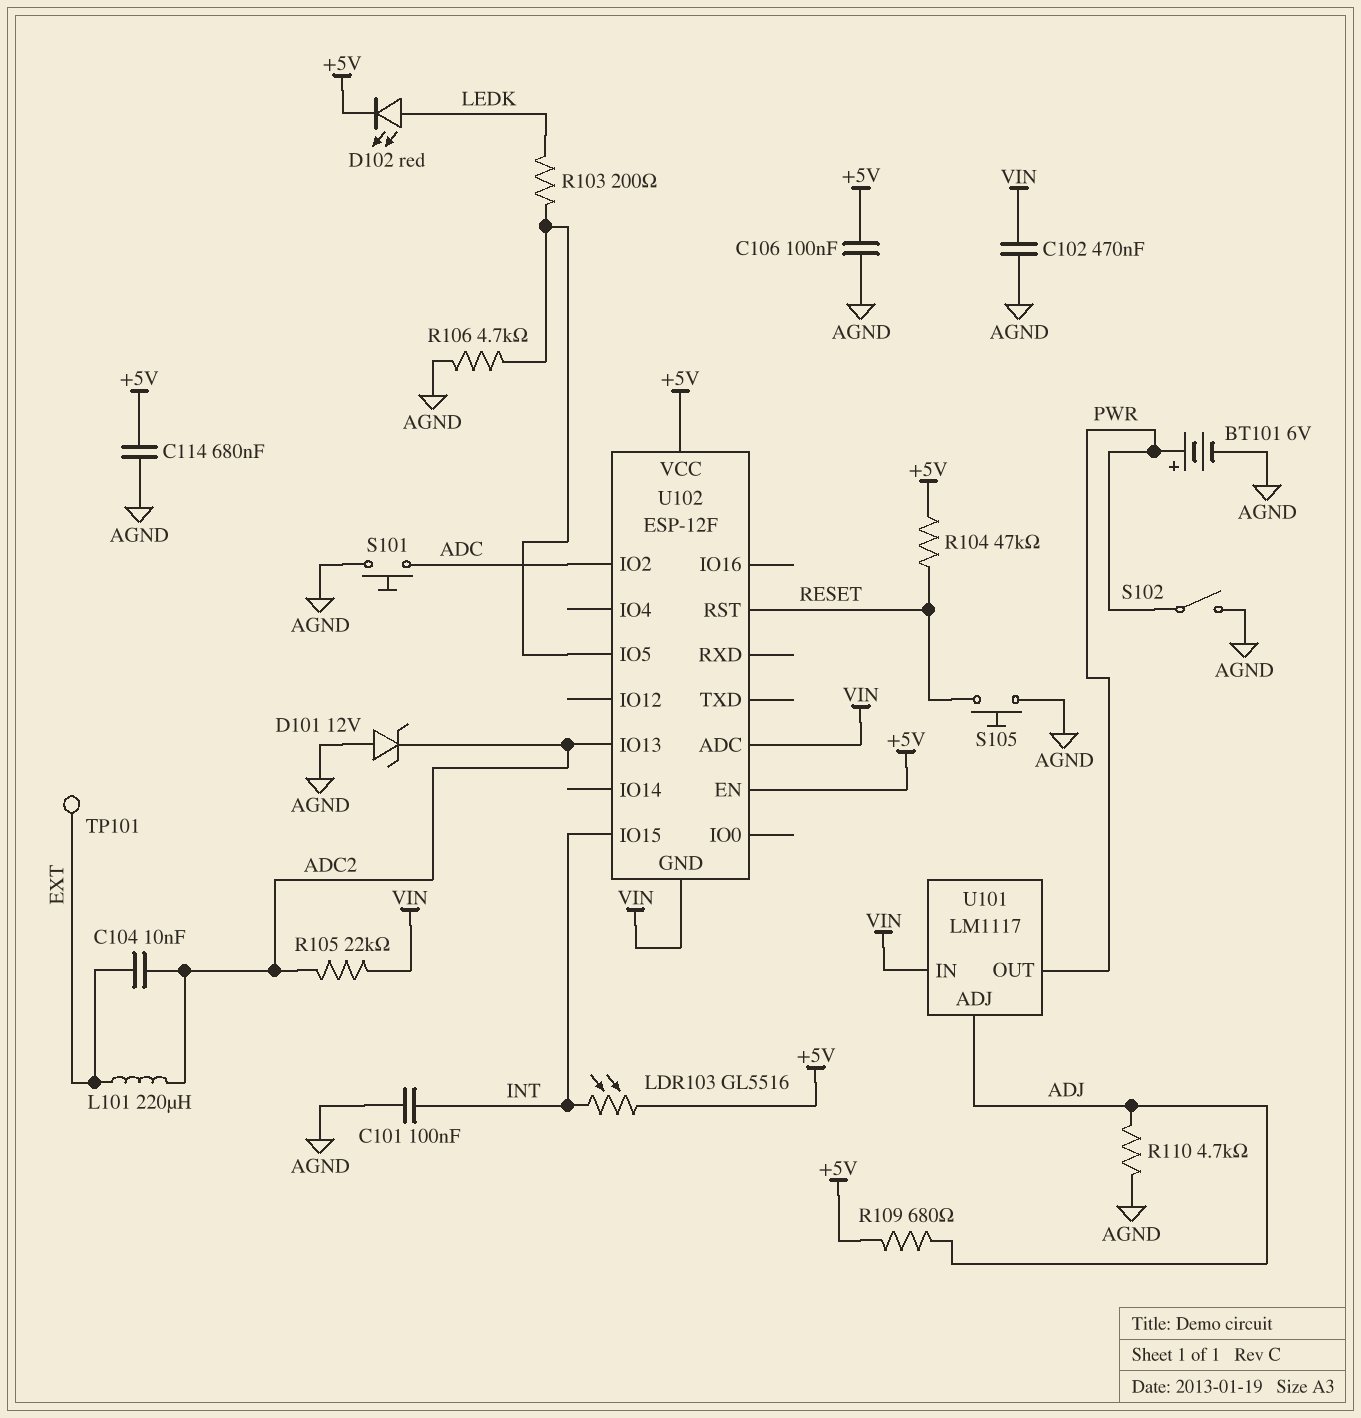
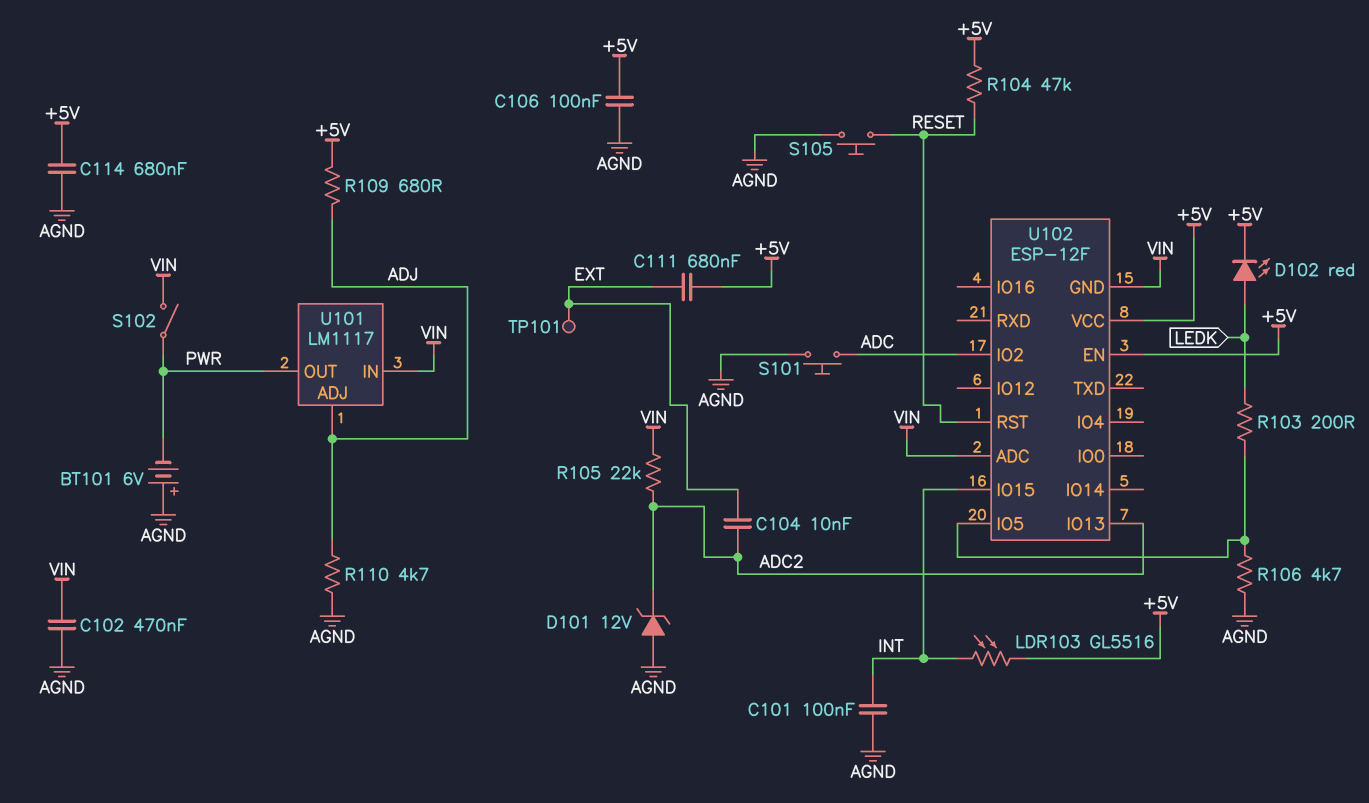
BT101: 6V (plus PWR, minus AGND) -> 6V (plus AGND, minus PWR)
C111: none -> 680nF (+5V, EXT)
L101: 220uH (ADC2, EXT) -> none
S102: switch (AGND, PWR) -> switch (PWR, VIN)

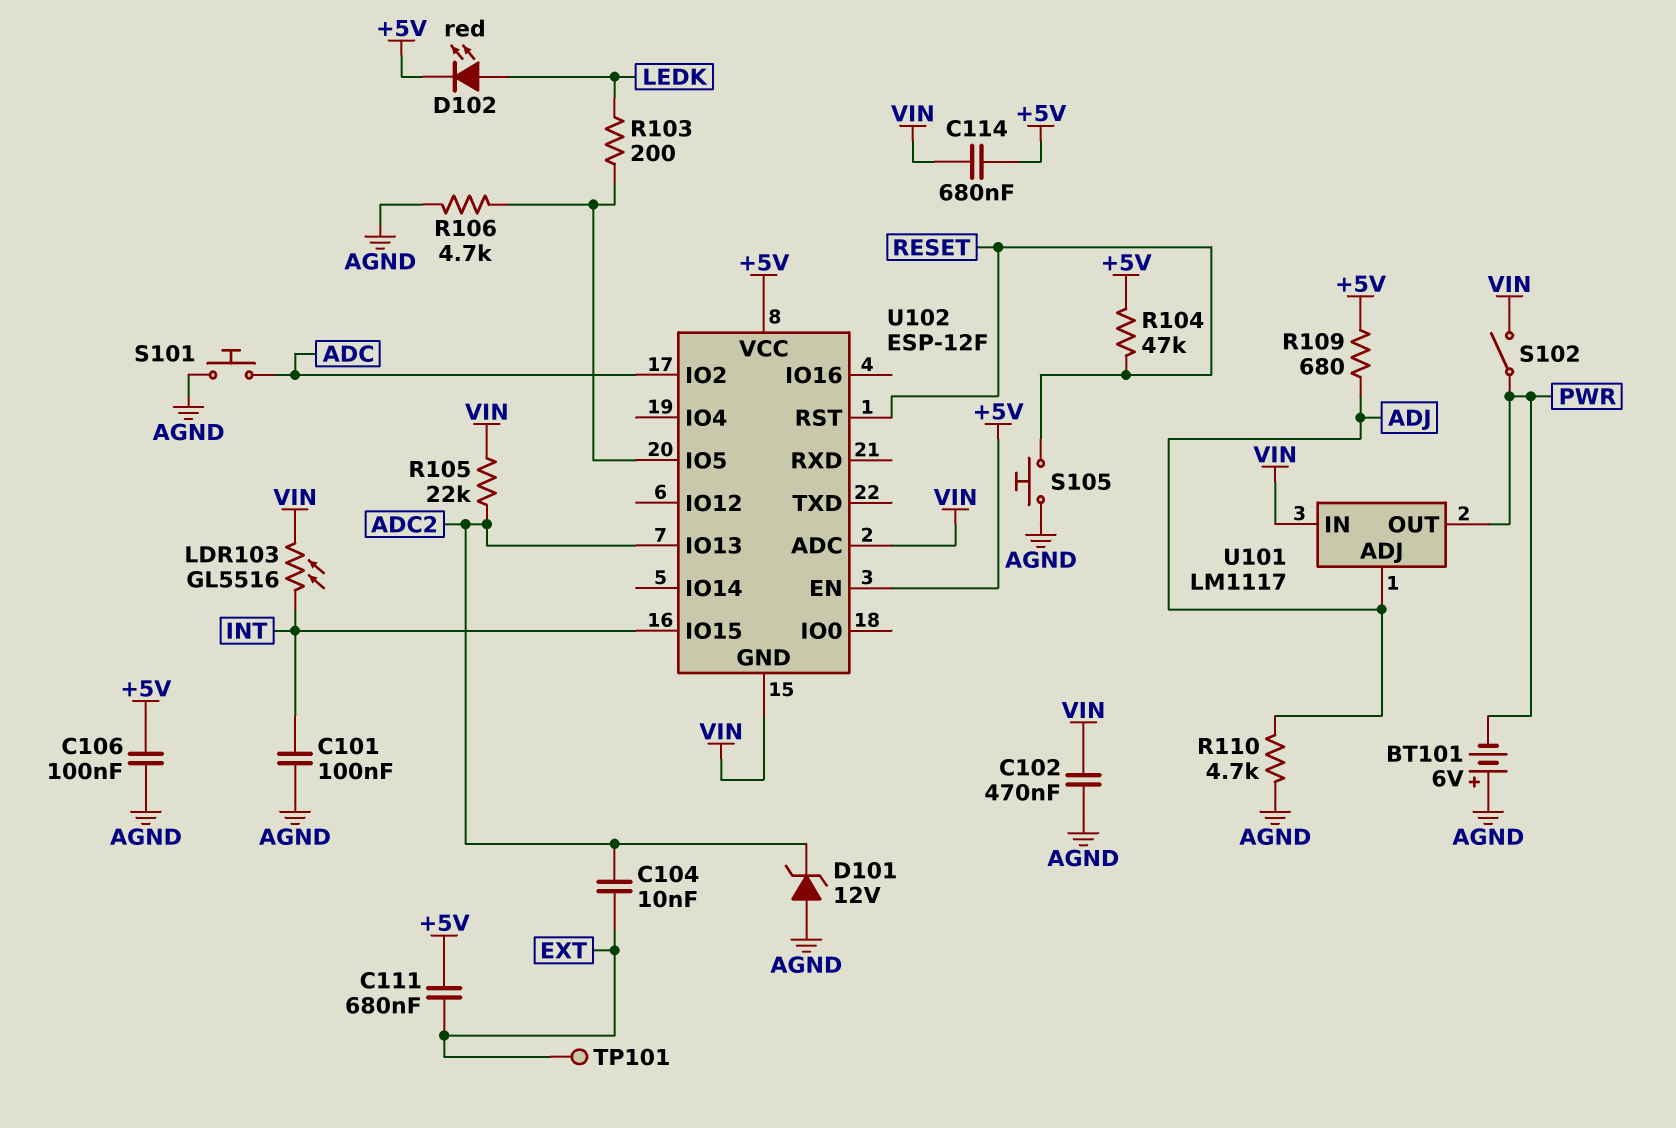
C114: 680nF (+5V, AGND) -> 680nF (+5V, VIN)
LDR103: GL5516 (+5V, INT) -> GL5516 (INT, VIN)

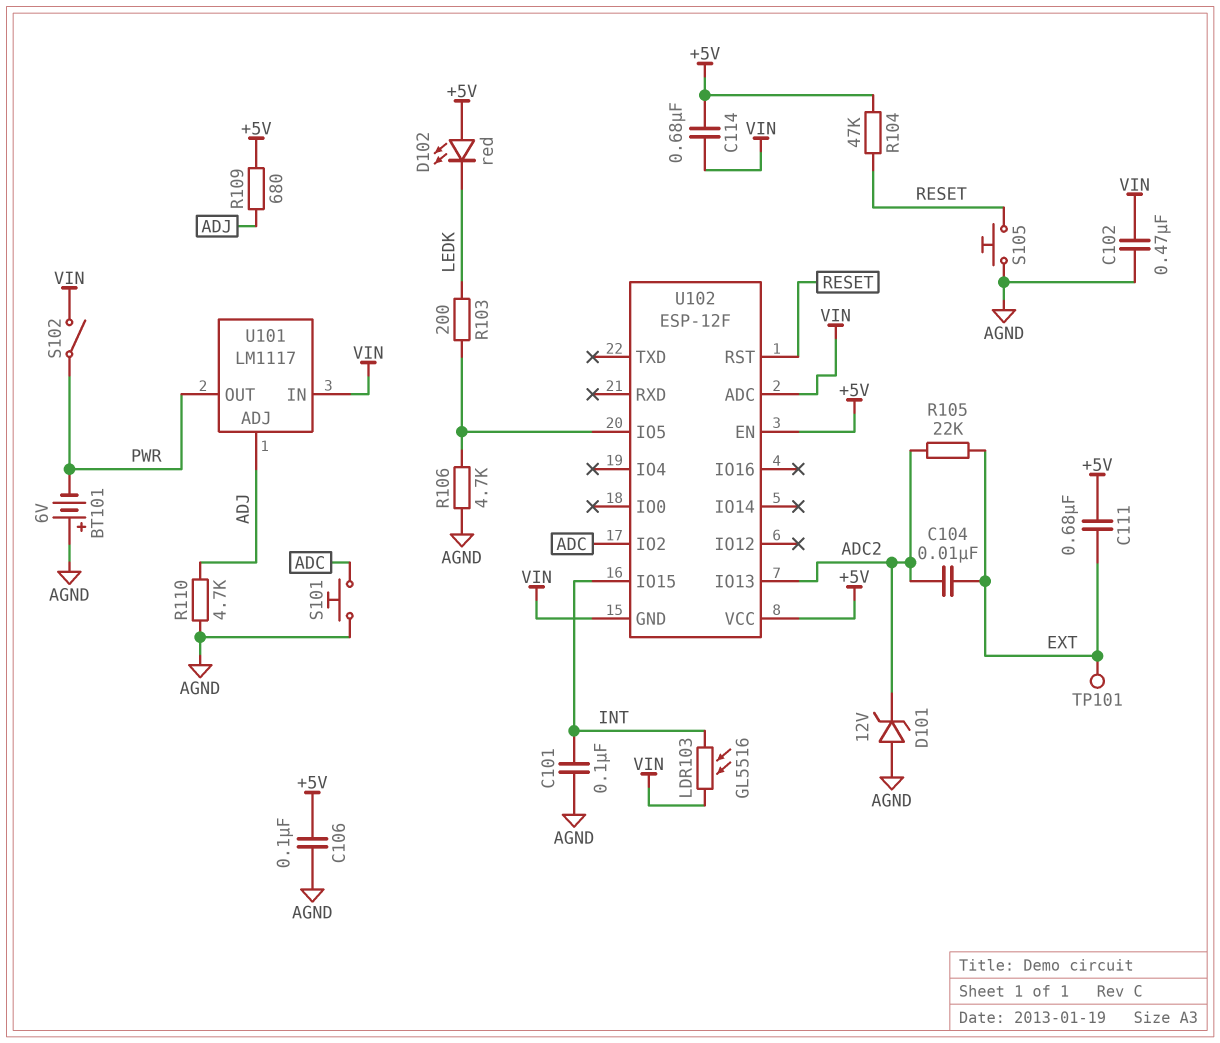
D102: LED red (A LEDK, K +5V) -> LED red (A +5V, K LEDK)
R105: 22k (ADC2, VIN) -> 22k (ADC2, EXT)

